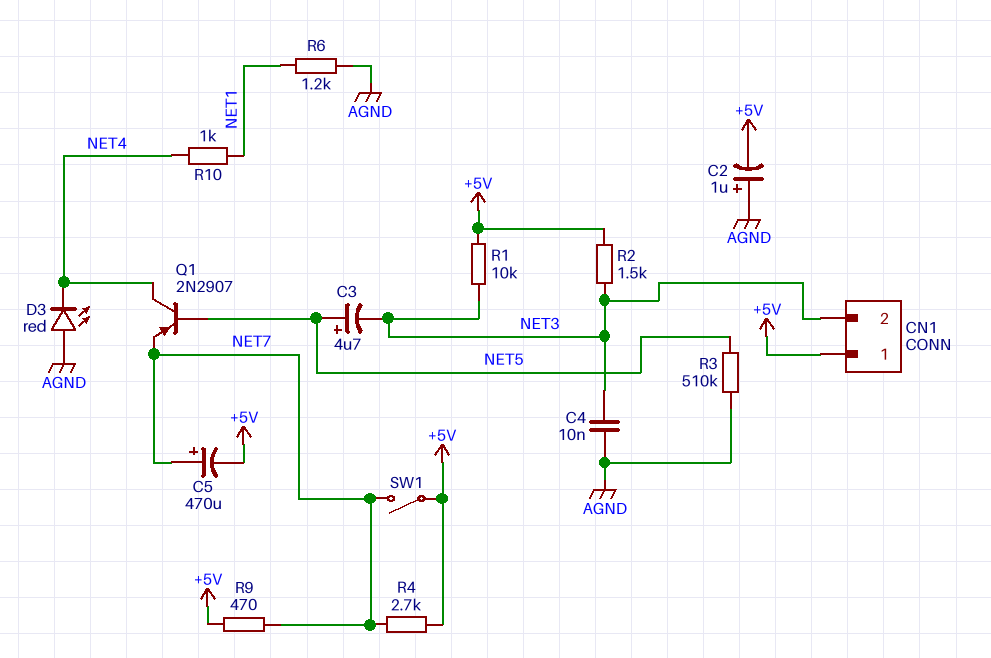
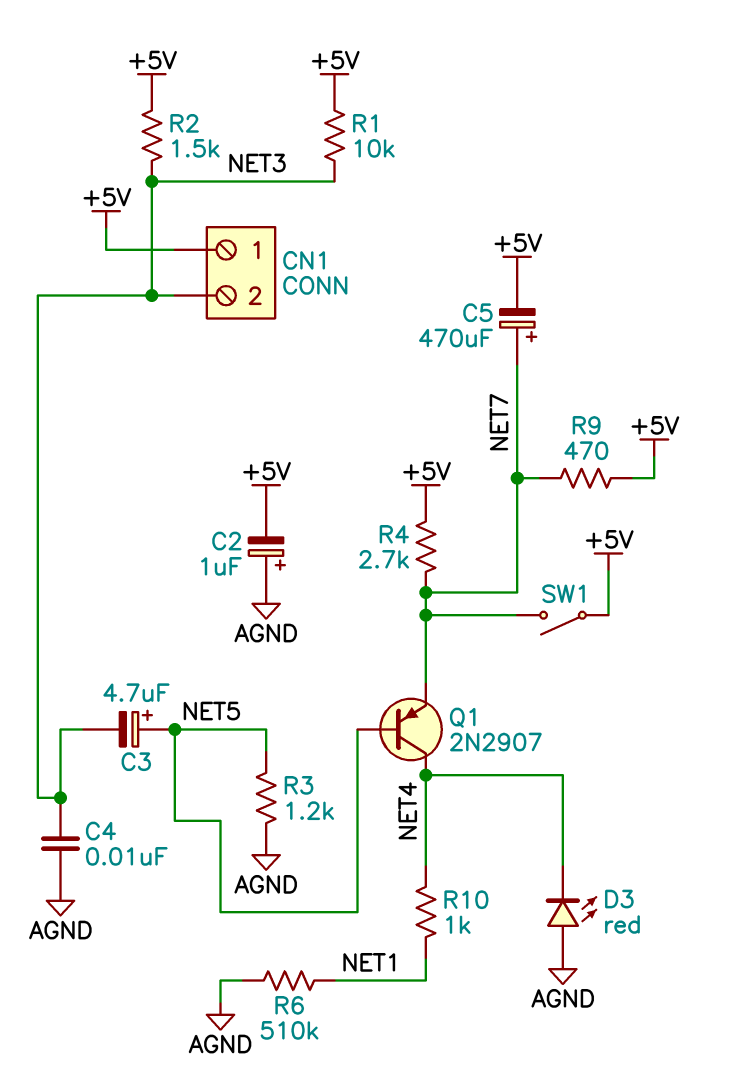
R3: 510k (AGND, NET5) -> 1.2k (AGND, NET5)
R6: 1.2k (AGND, NET1) -> 510k (AGND, NET1)

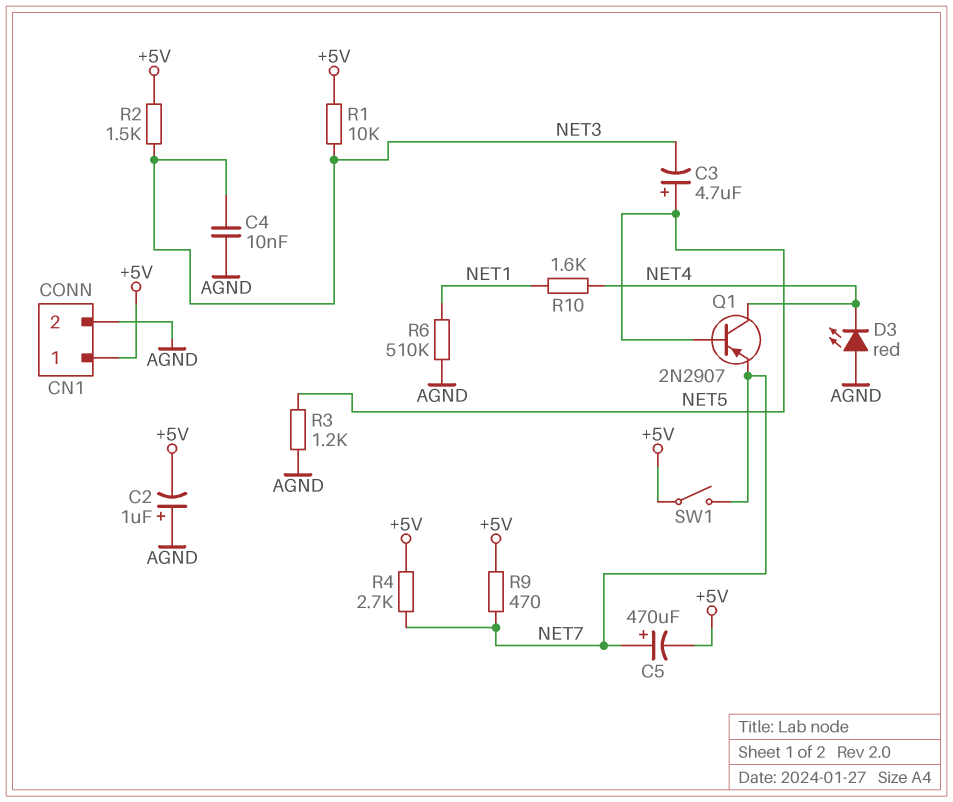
CN1 pin 2: NET3 -> AGND
R10: 1k (NET1, NET4) -> 1.6k (NET1, NET4)

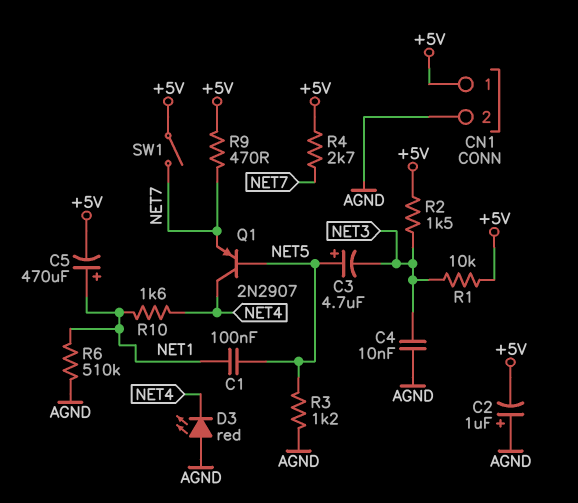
C1: none -> 100nF (NET1, NET5)
C5: 470uF (plus NET7, minus +5V) -> 470uF (plus NET1, minus +5V)

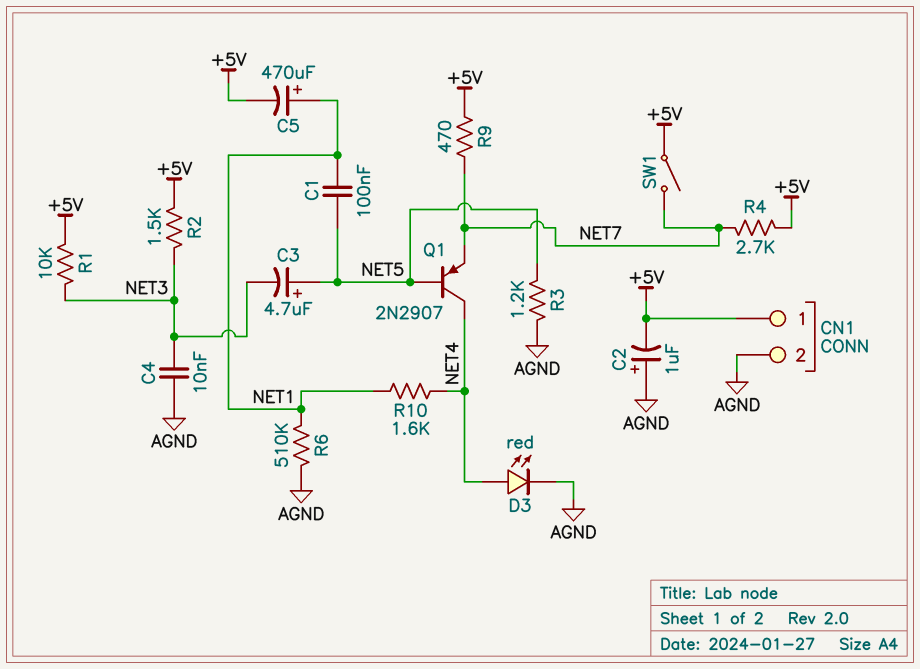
D3: LED red (A AGND, K NET4) -> LED red (A NET4, K AGND)

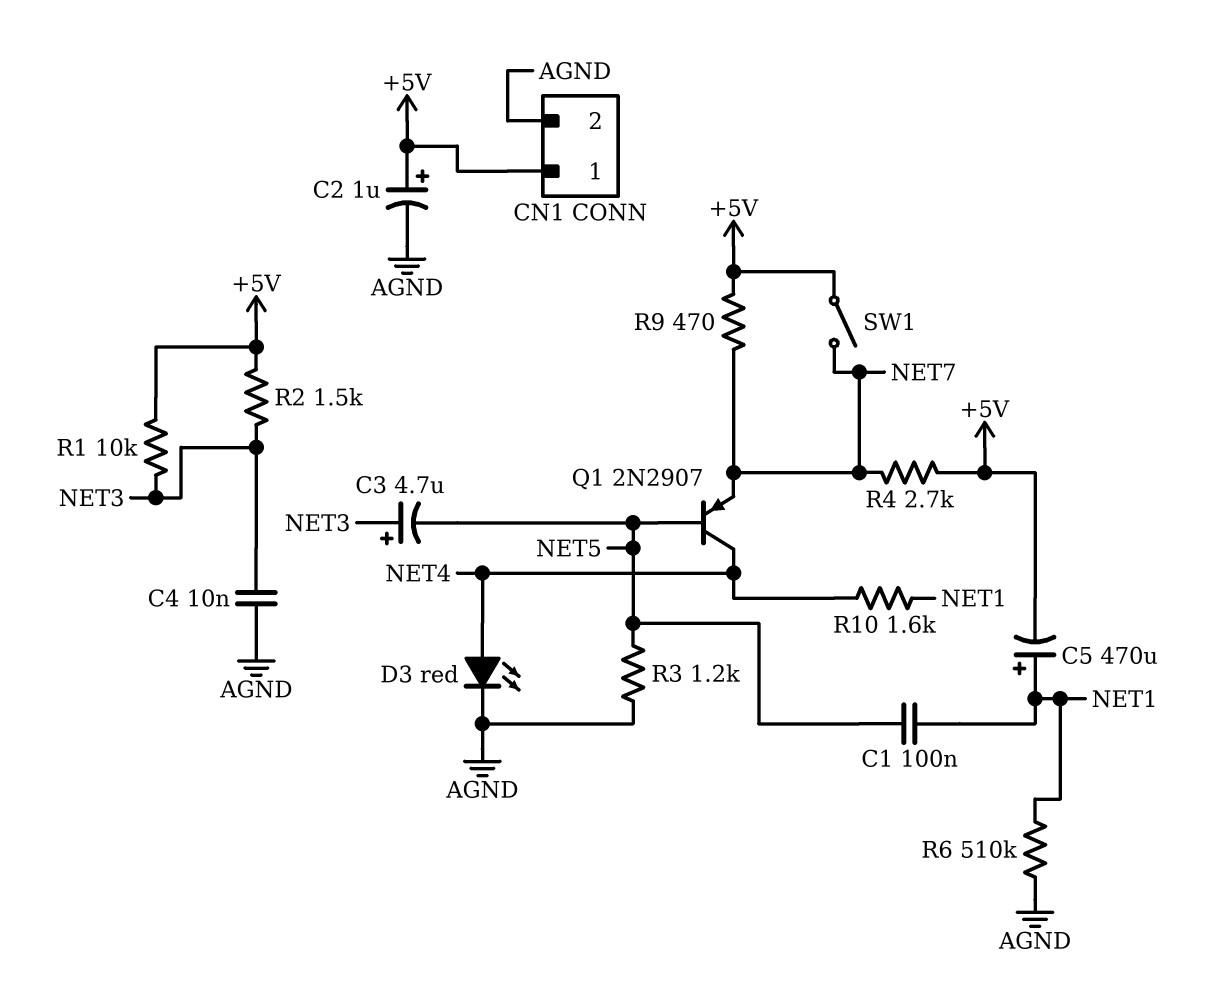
C2: 1uF (plus AGND, minus +5V) -> 1uF (plus +5V, minus AGND)
C3: 4.7uF (plus NET5, minus NET3) -> 4.7uF (plus NET3, minus NET5)

